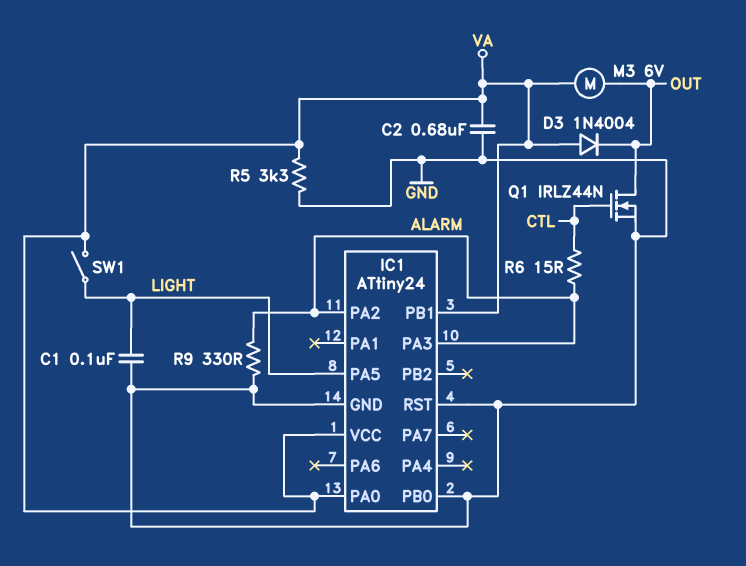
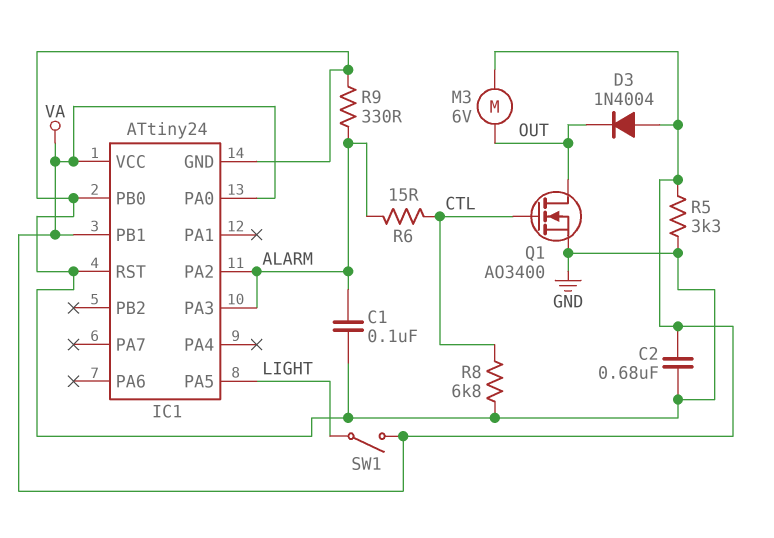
C1: 100nF (GND, LIGHT) -> 100nF (ALARM, GND)
Q1: NMOS IRLZ44N (G CTL, D OUT, S GND) -> NMOS AO3400 (G CTL, D OUT, S GND)
R8: none -> 6.8k (CTL, GND)

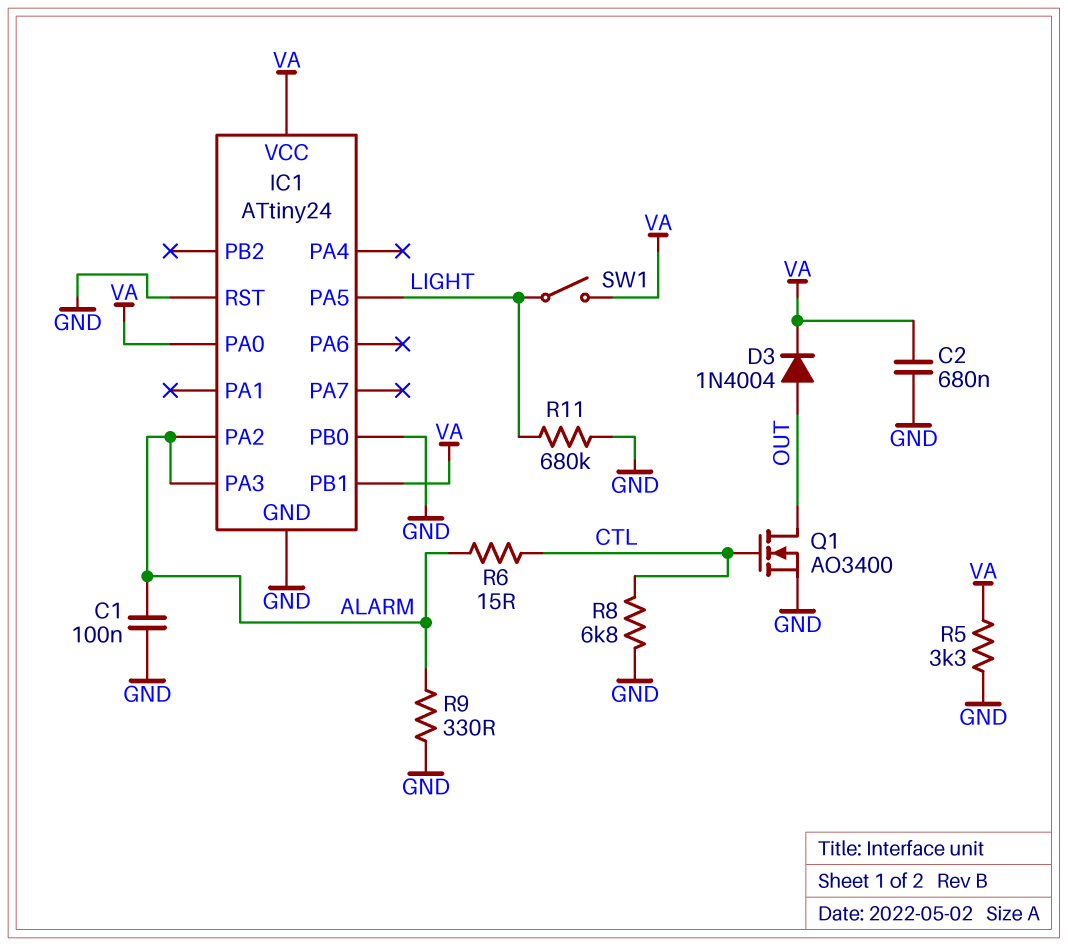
D3: diode 1N4004 (A VA, K OUT) -> diode 1N4004 (A OUT, K VA)
M3: motor 6V (OUT, VA) -> none
R11: none -> 680k (GND, LIGHT)

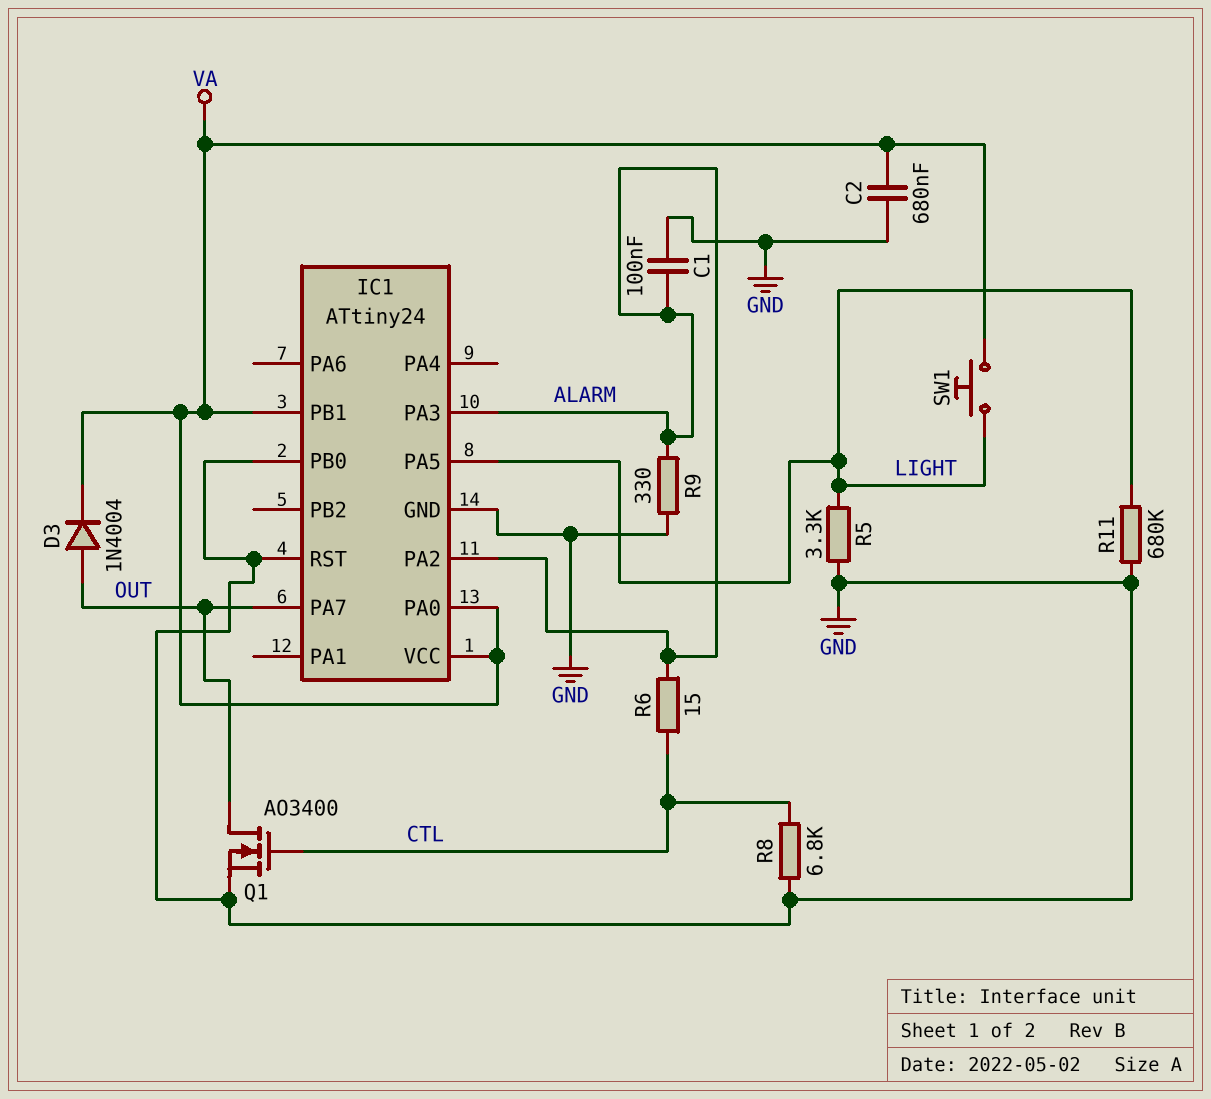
IC1 pin PA7: none -> OUT
R5: 3.3k (GND, VA) -> 3.3k (GND, LIGHT)
SW1: switch (LIGHT, VA) -> button (LIGHT, VA)

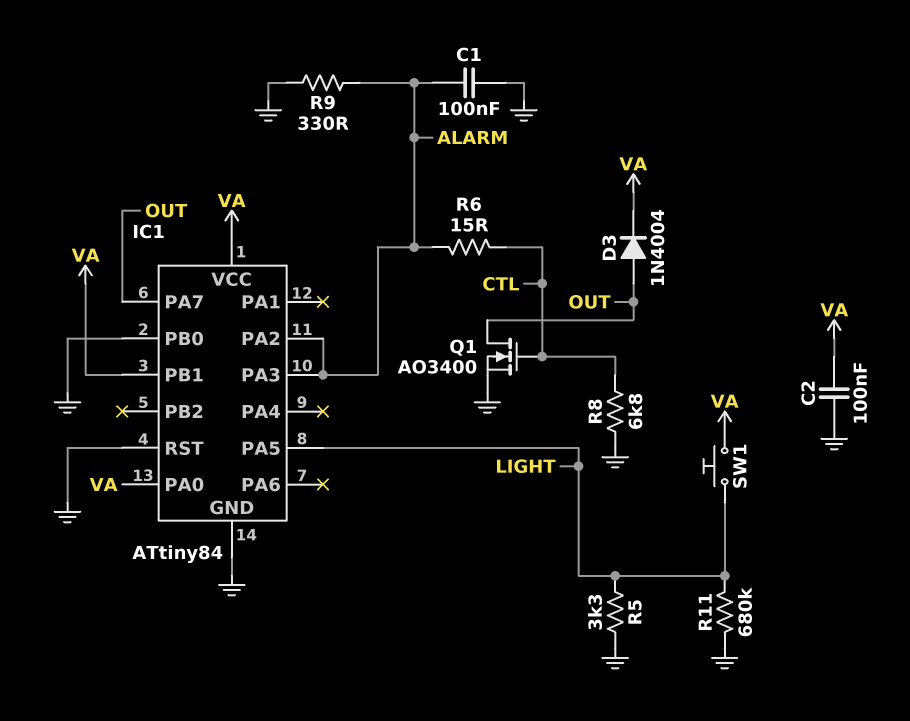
C2: 680nF (GND, VA) -> 100nF (GND, VA)
IC1: ATtiny24 -> ATtiny84

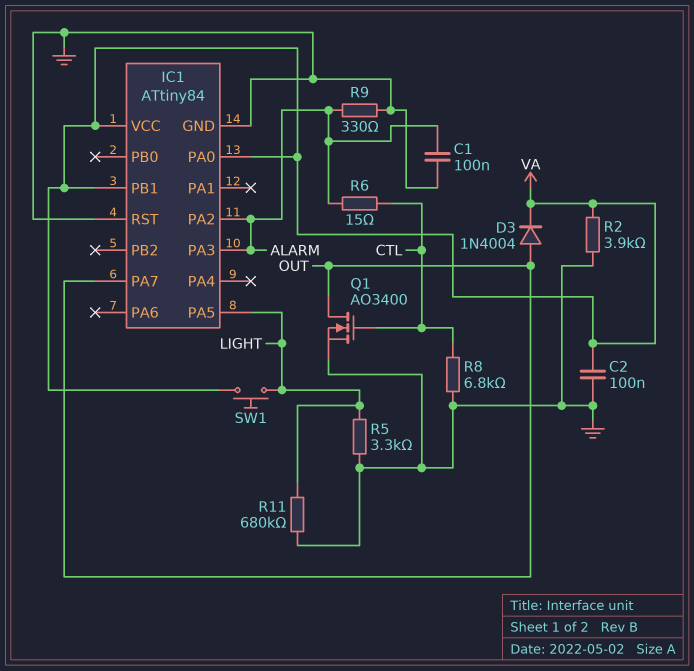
IC1 pin PB0: GND -> none
R2: none -> 3.9k (GND, VA)

